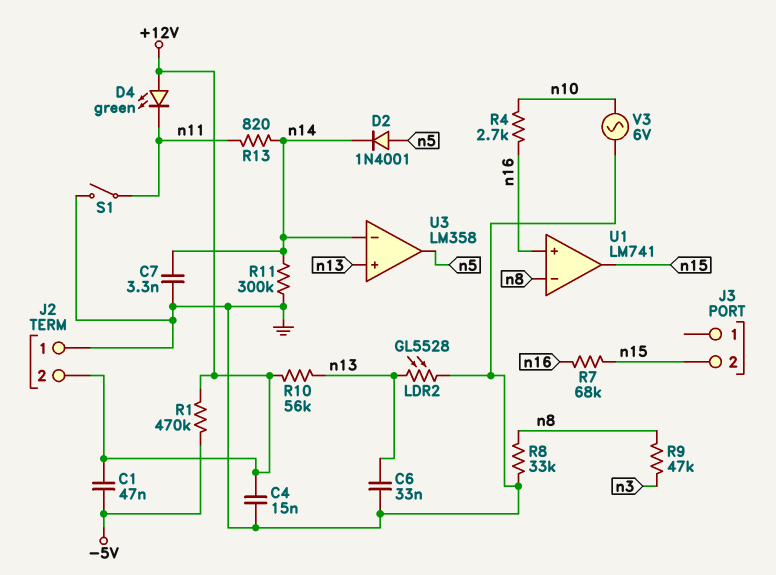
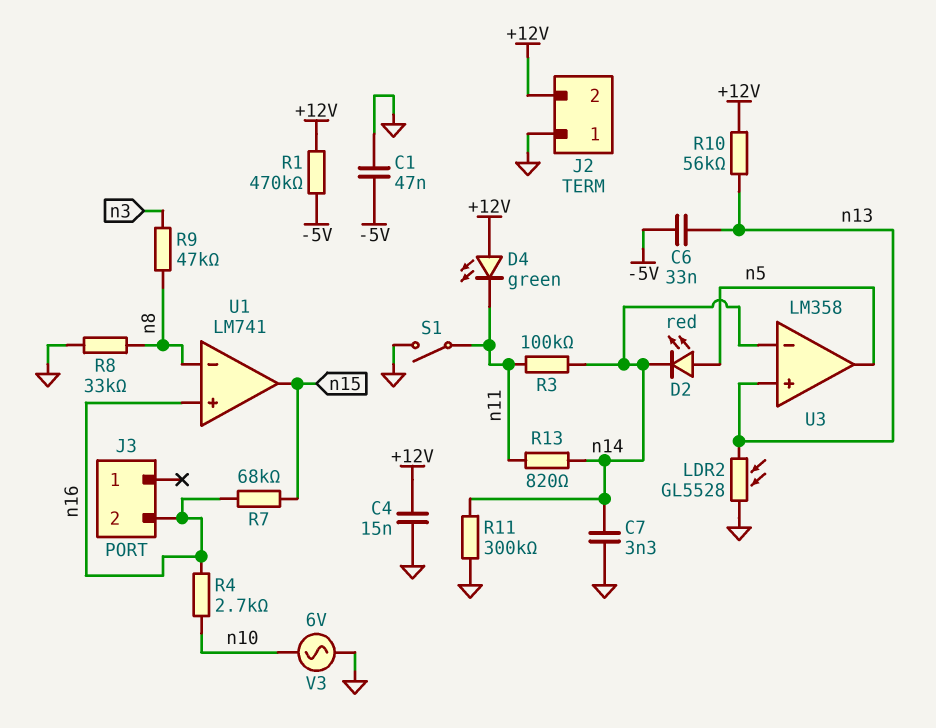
C1: 47nF (+12V, -5V) -> 47nF (-5V, GND)
C6: 33nF (GND, n13) -> 33nF (-5V, n13)
D2: diode 1N4001 (A n5, K n14) -> LED red (A n5, K n14)
J3 pin 2: n15 -> n16
R3: none -> 100k (n11, n14)

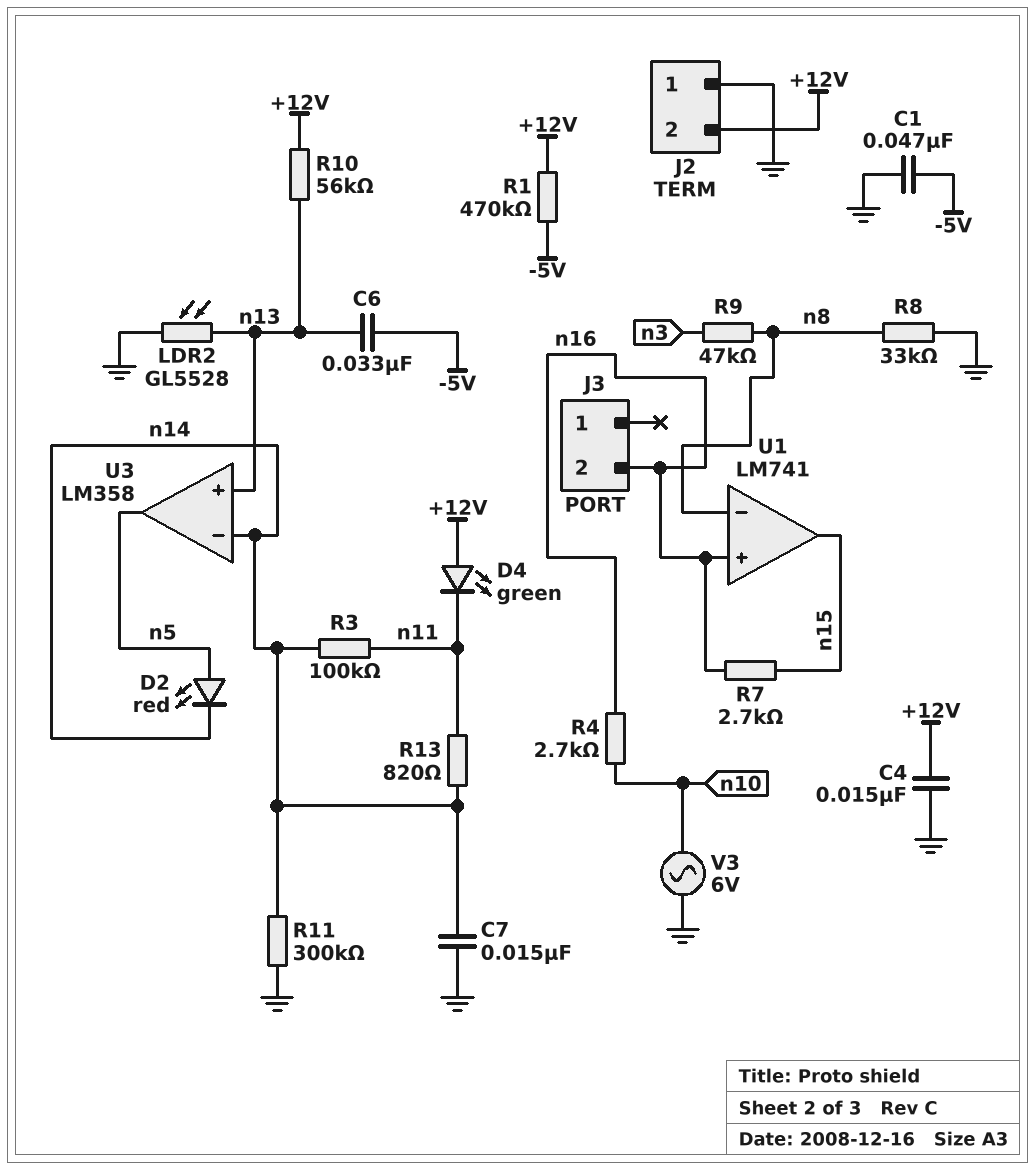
C7: 3.3nF (GND, n14) -> 15nF (GND, n14)
R7: 68k (n15, n16) -> 2.7k (n15, n16)
S1: switch (GND, n11) -> none

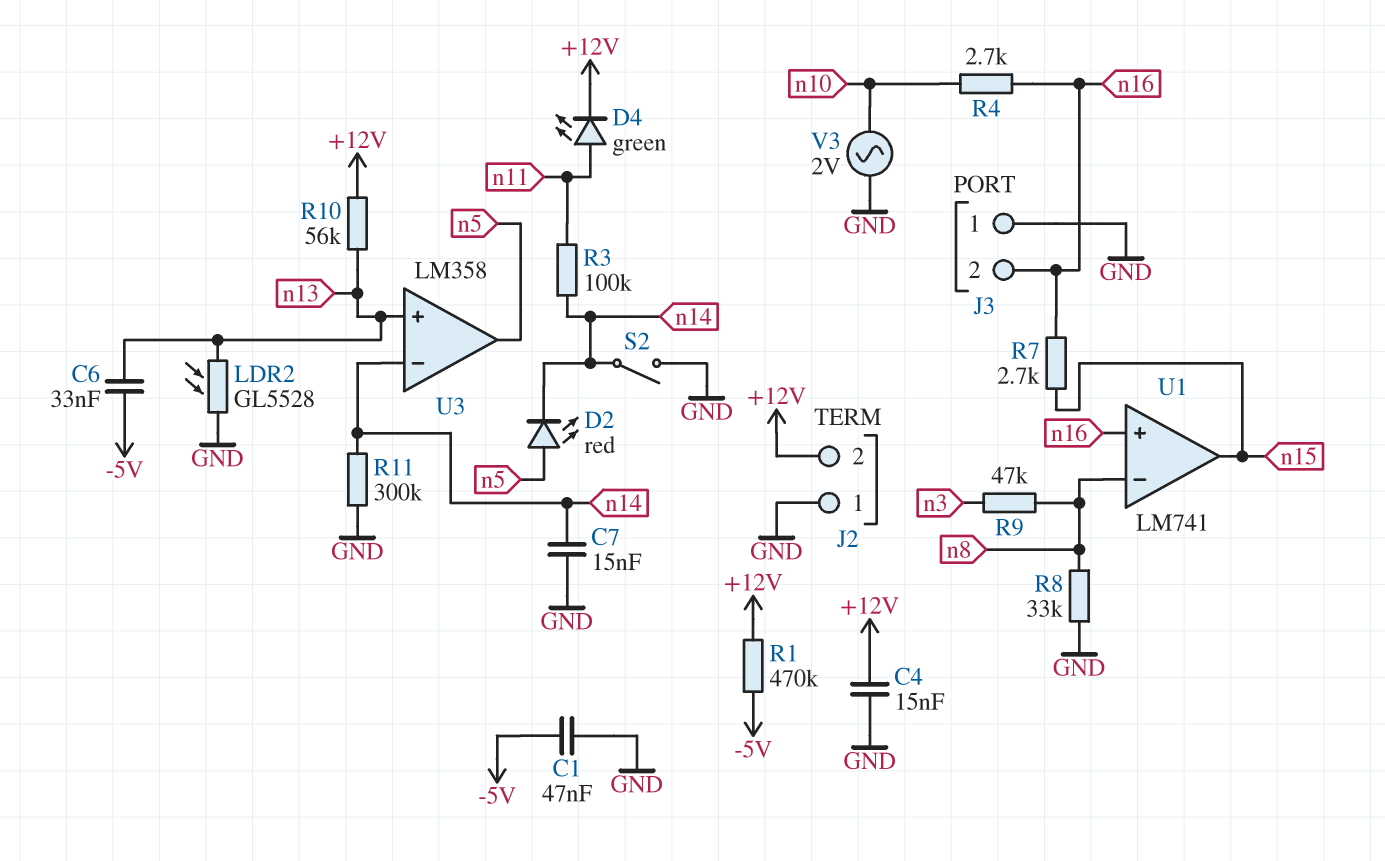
D4: LED green (A +12V, K n11) -> LED green (A n11, K +12V)
J3 pin 1: none -> GND
R13: 820 (n11, n14) -> none
S2: none -> switch (GND, n14)
V3: AC 6V (GND, n10) -> AC 2V (GND, n10)

